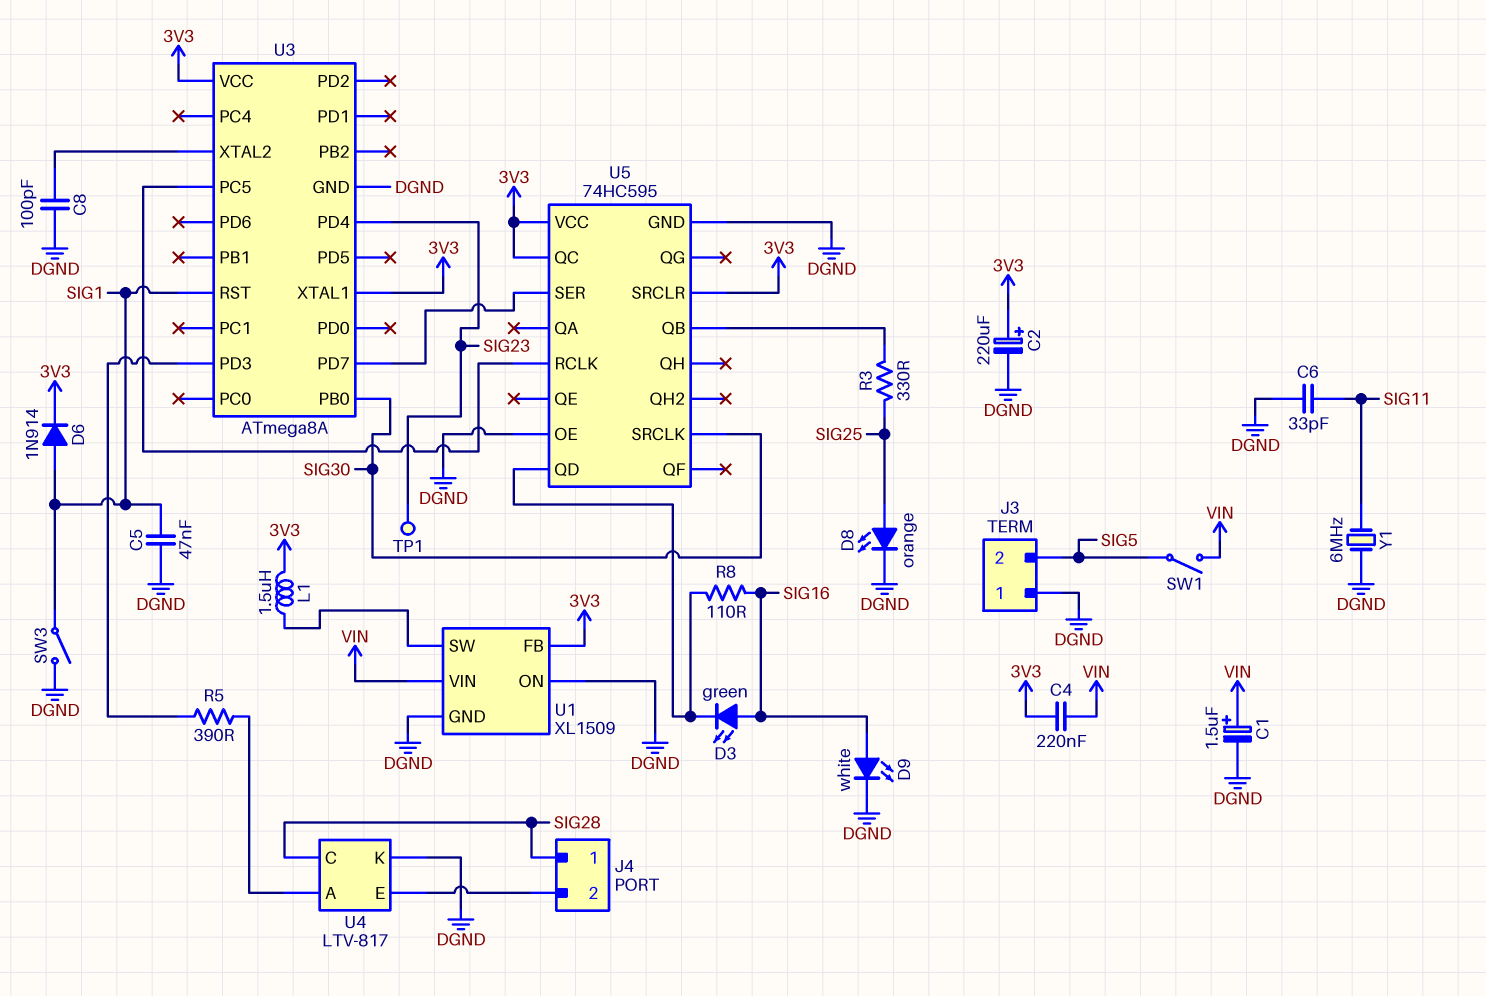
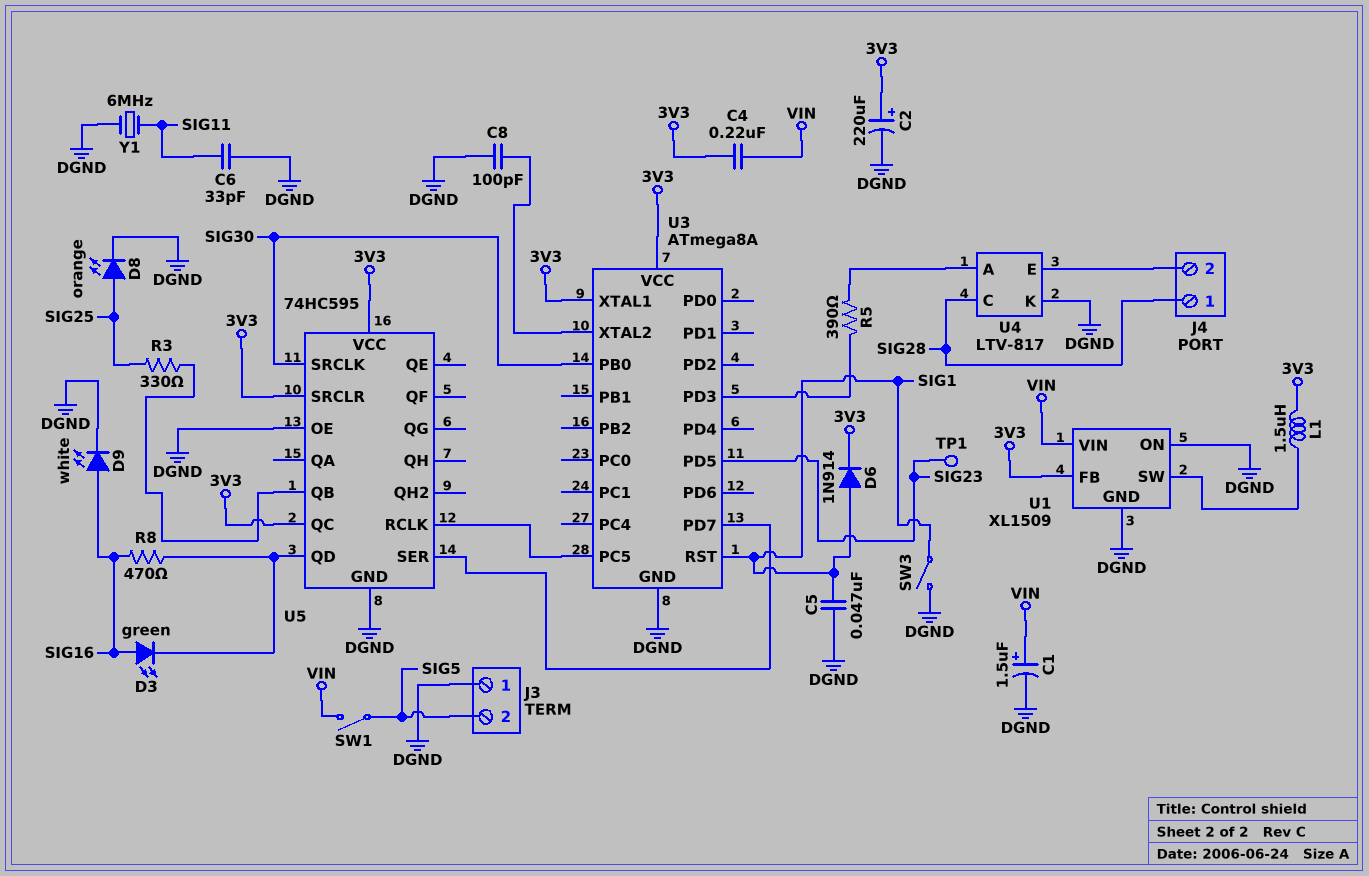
R8: 110 (SIG16, U5/QD) -> 470 (SIG16, U5/QD)
U3 pin PD4: SIG23 -> none
U3 pin PD5: none -> SIG23

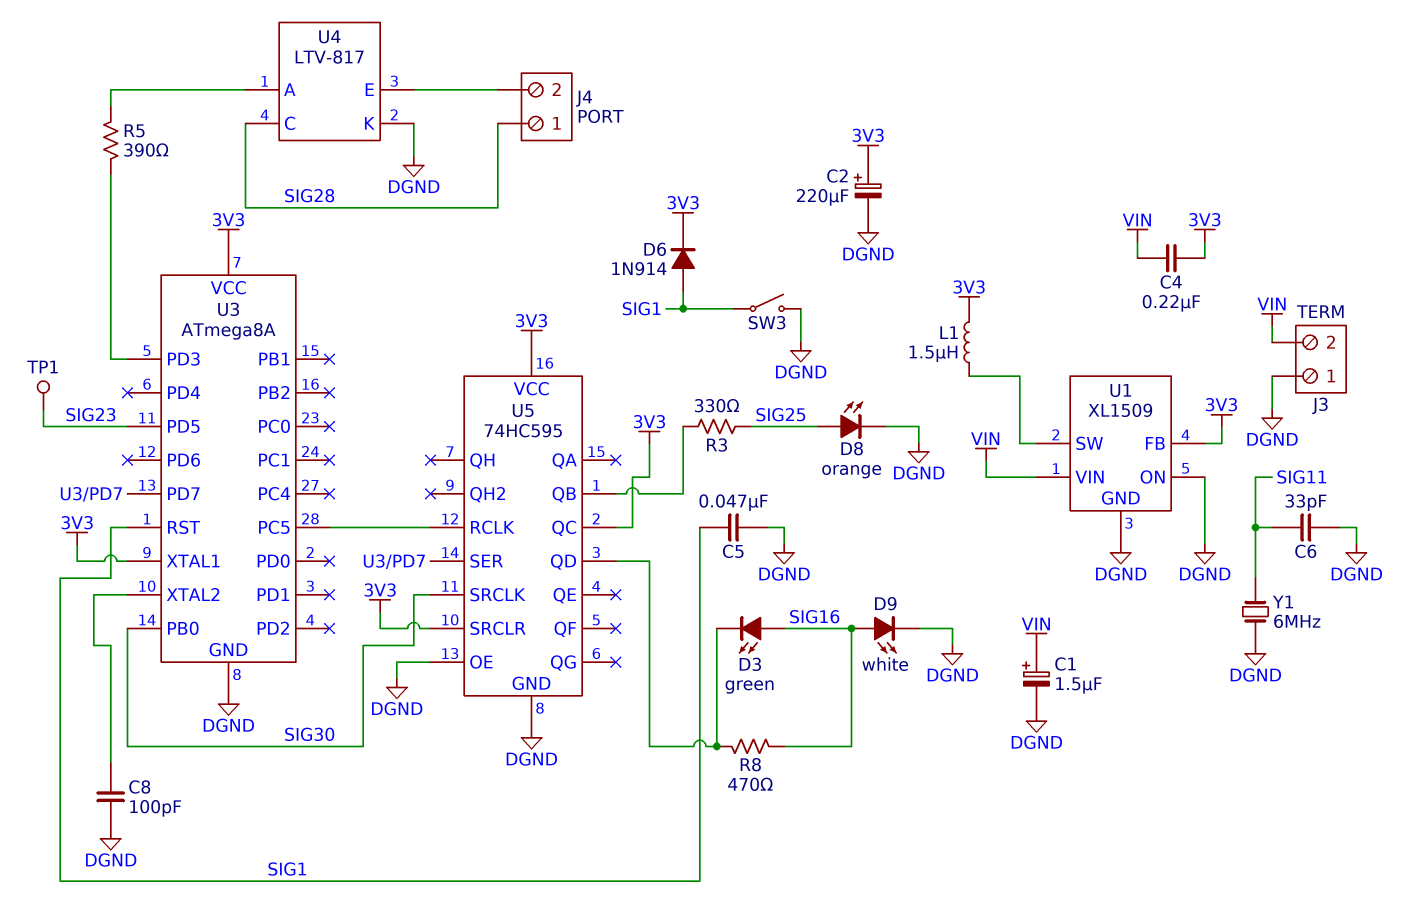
J3 pin 2: SIG5 -> VIN
SW1: switch (SIG5, VIN) -> none

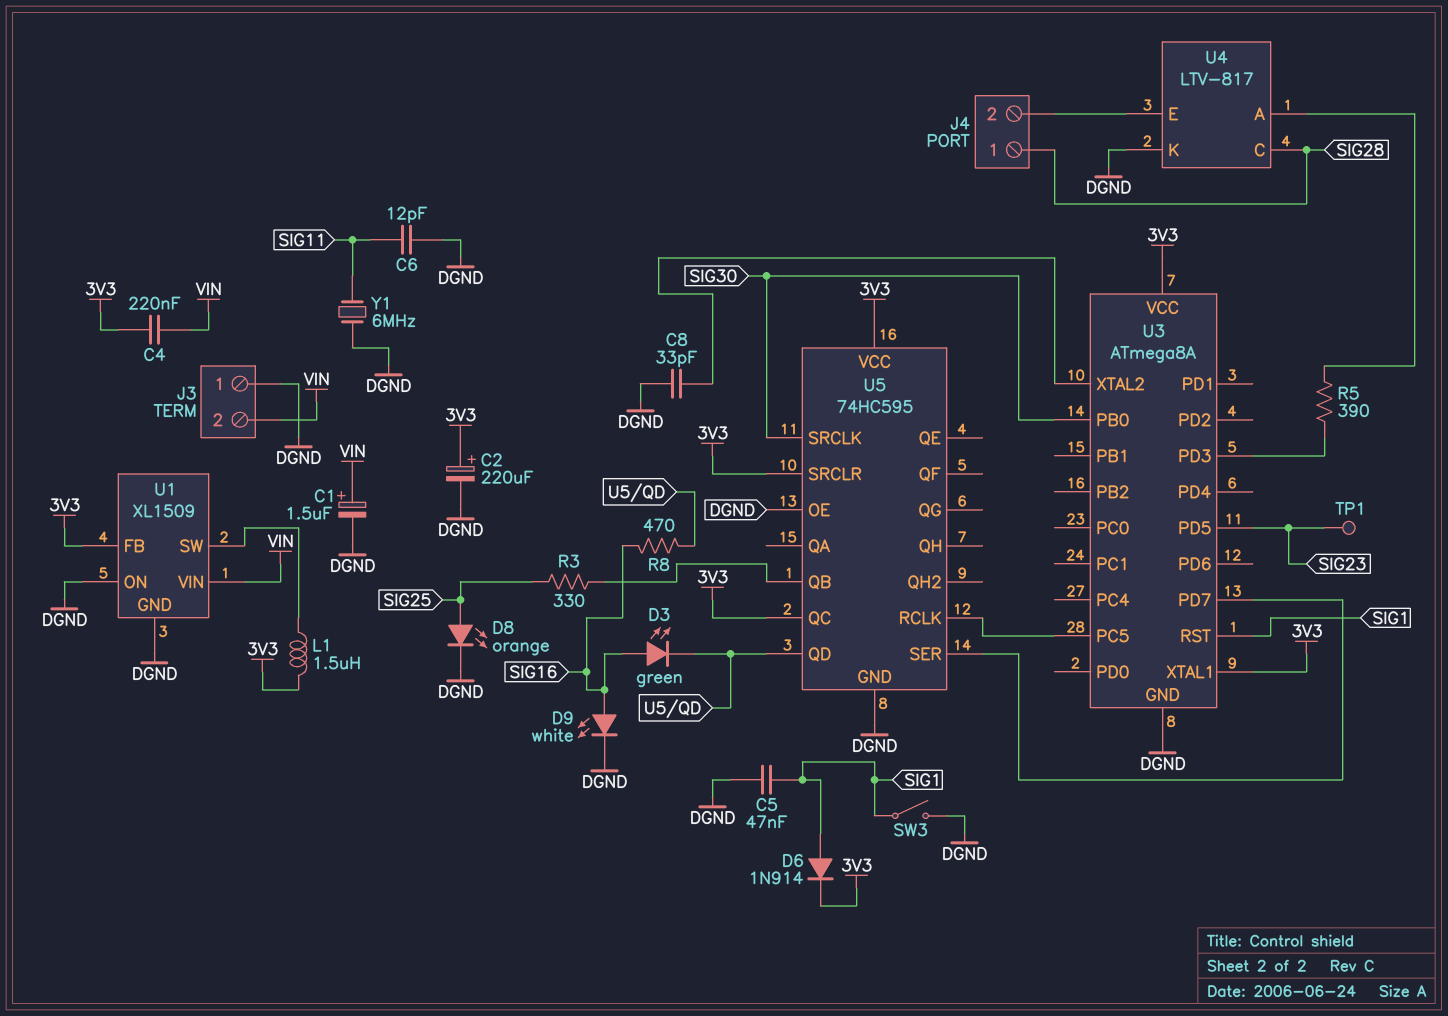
C6: 33pF (DGND, SIG11) -> 12pF (DGND, SIG11)
C8: 100pF (DGND, U3/XTAL2) -> 33pF (DGND, U3/XTAL2)

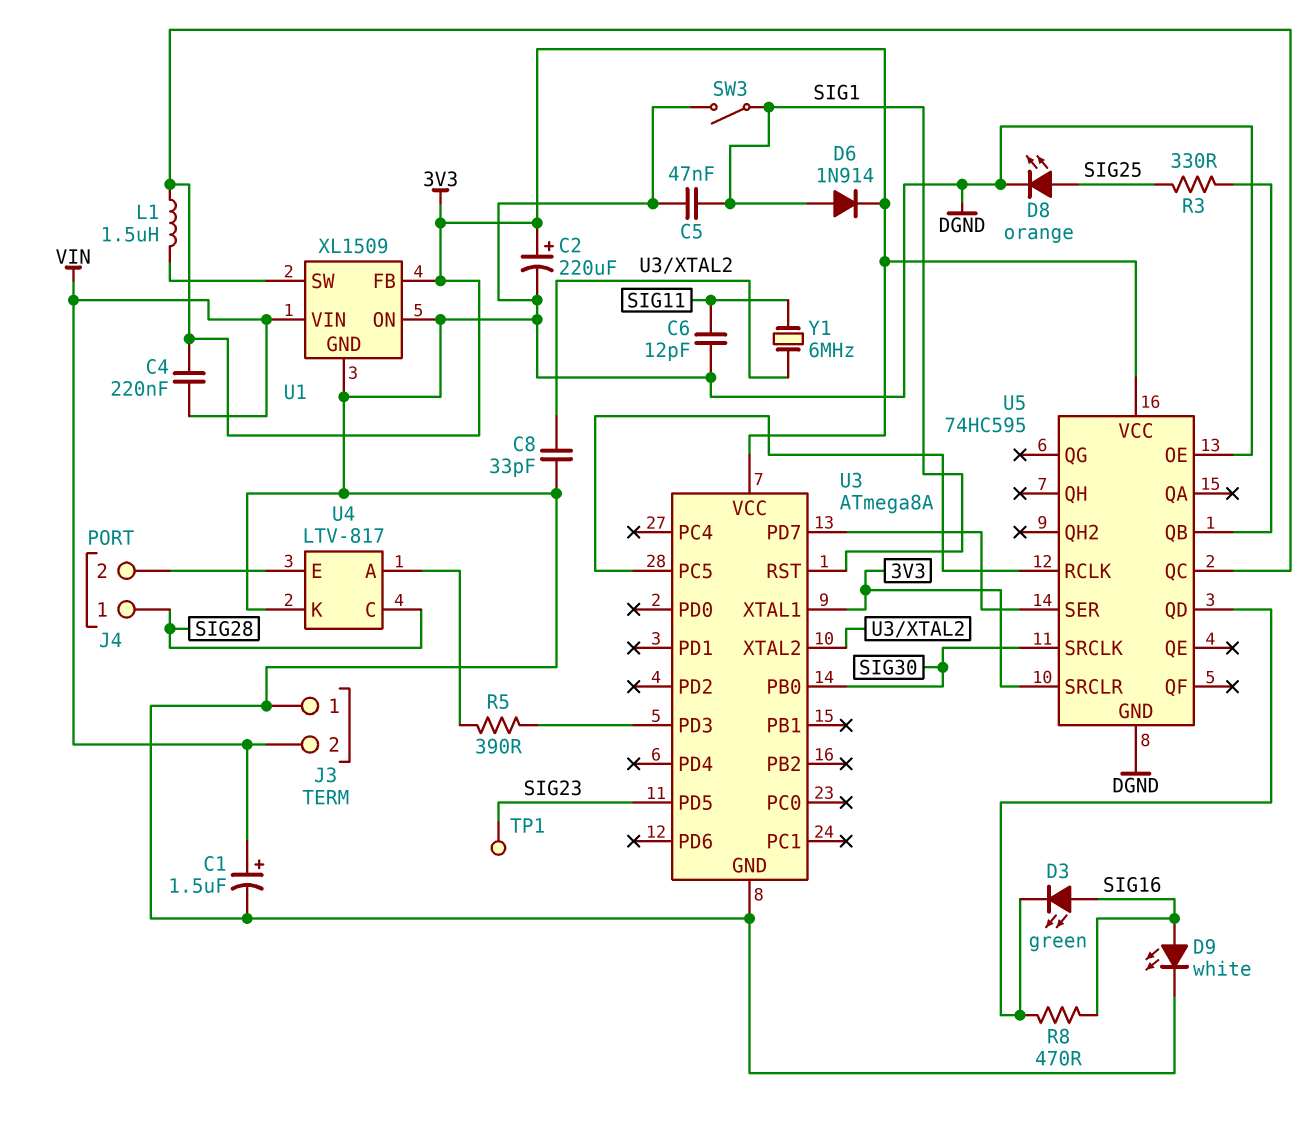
Y1: 6MHz (DGND, SIG11) -> 6MHz (SIG11, U3/XTAL2)

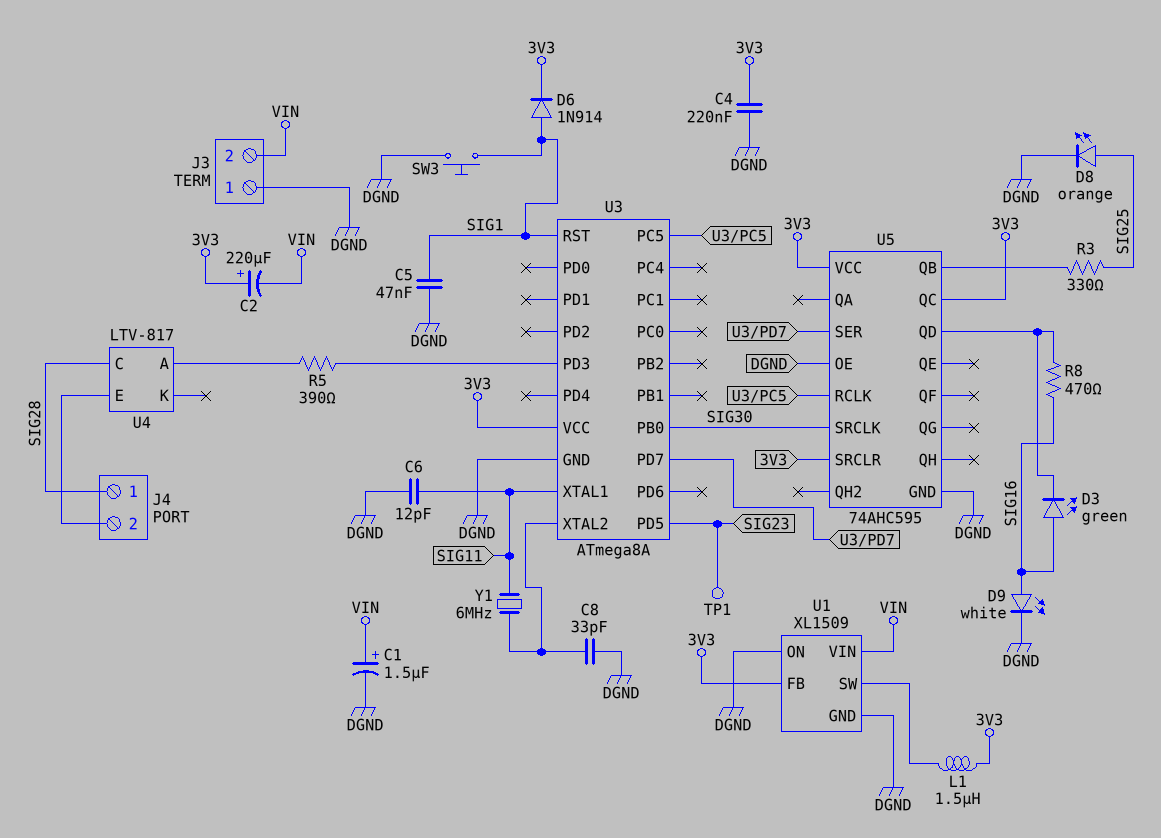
C2: 220uF (plus 3V3, minus DGND) -> 220uF (plus 3V3, minus VIN)
C4: 220nF (3V3, VIN) -> 220nF (3V3, DGND)
SW3: switch (DGND, SIG1) -> button (DGND, SIG1)
U3 pin XTAL1: 3V3 -> SIG11
U4 pin K: DGND -> none
U5: 74HC595 -> 74AHC595

